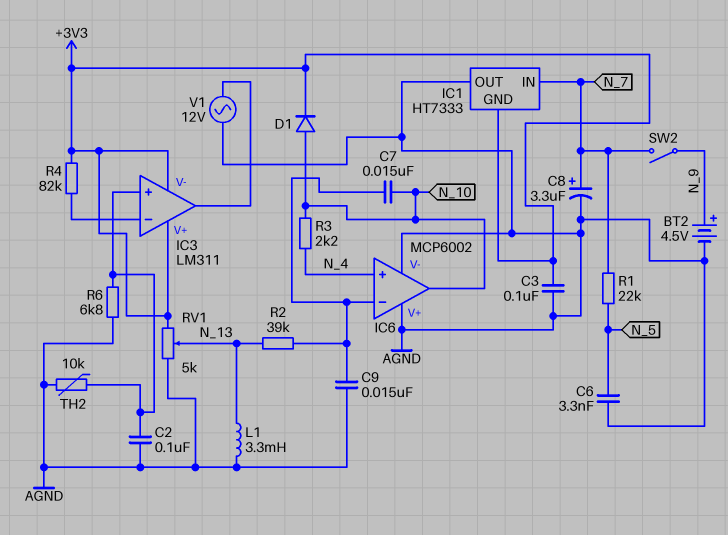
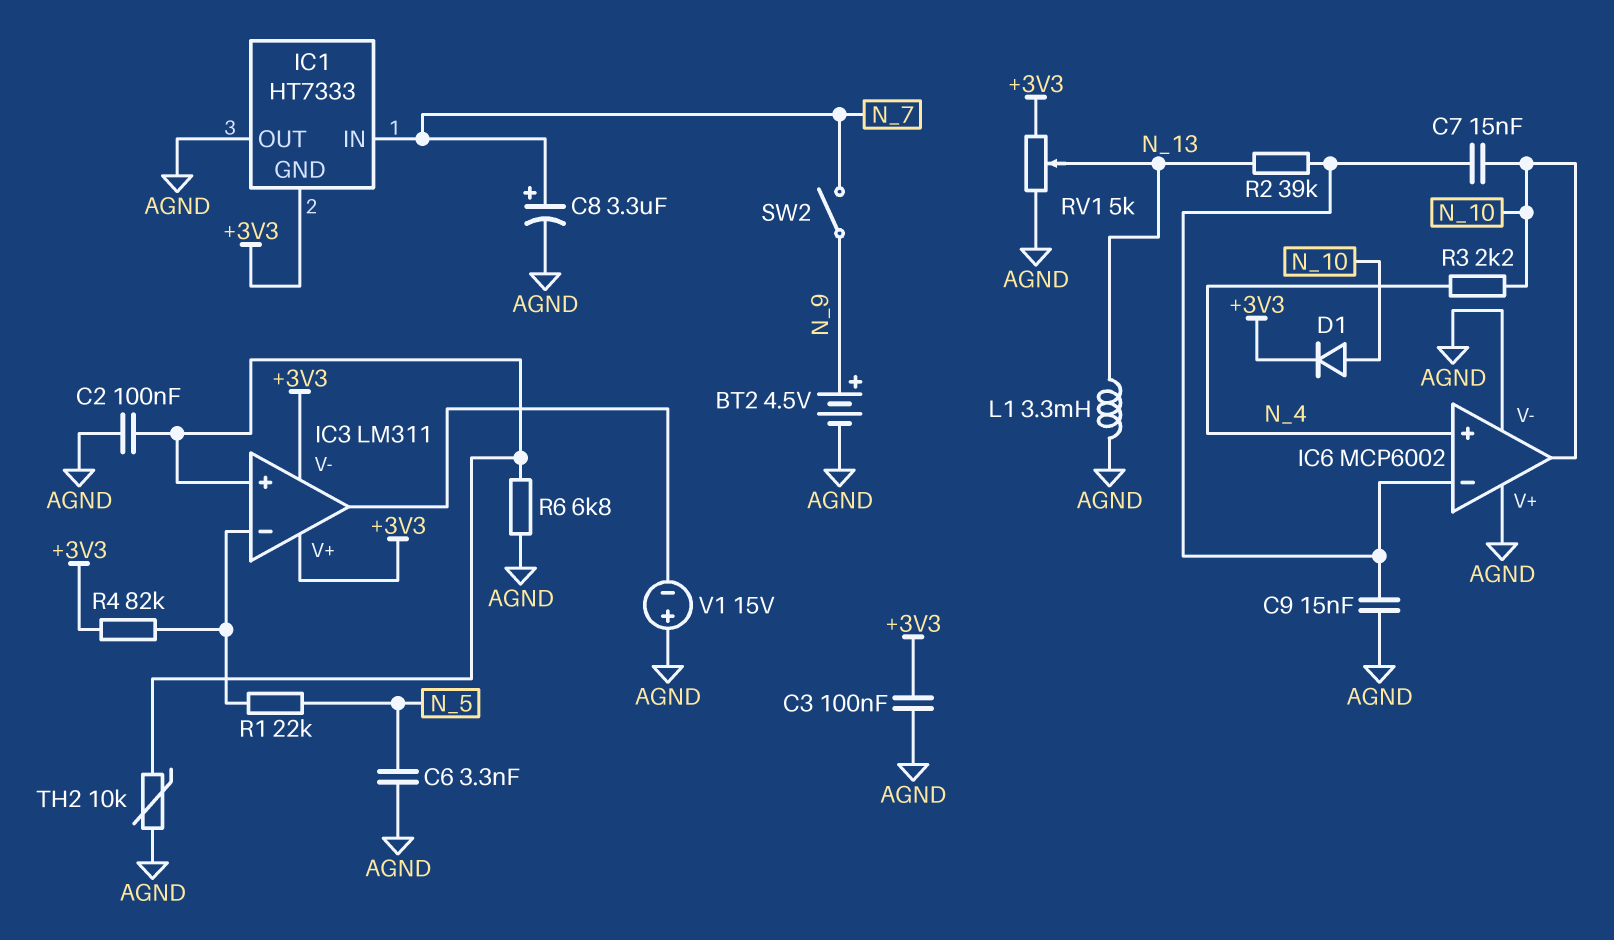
R1: 22k (N_5, N_7) -> 22k (IC3/in-, N_5)
V1: AC 12V (AGND, IC3/out) -> 15V (plus AGND, minus IC3/out)

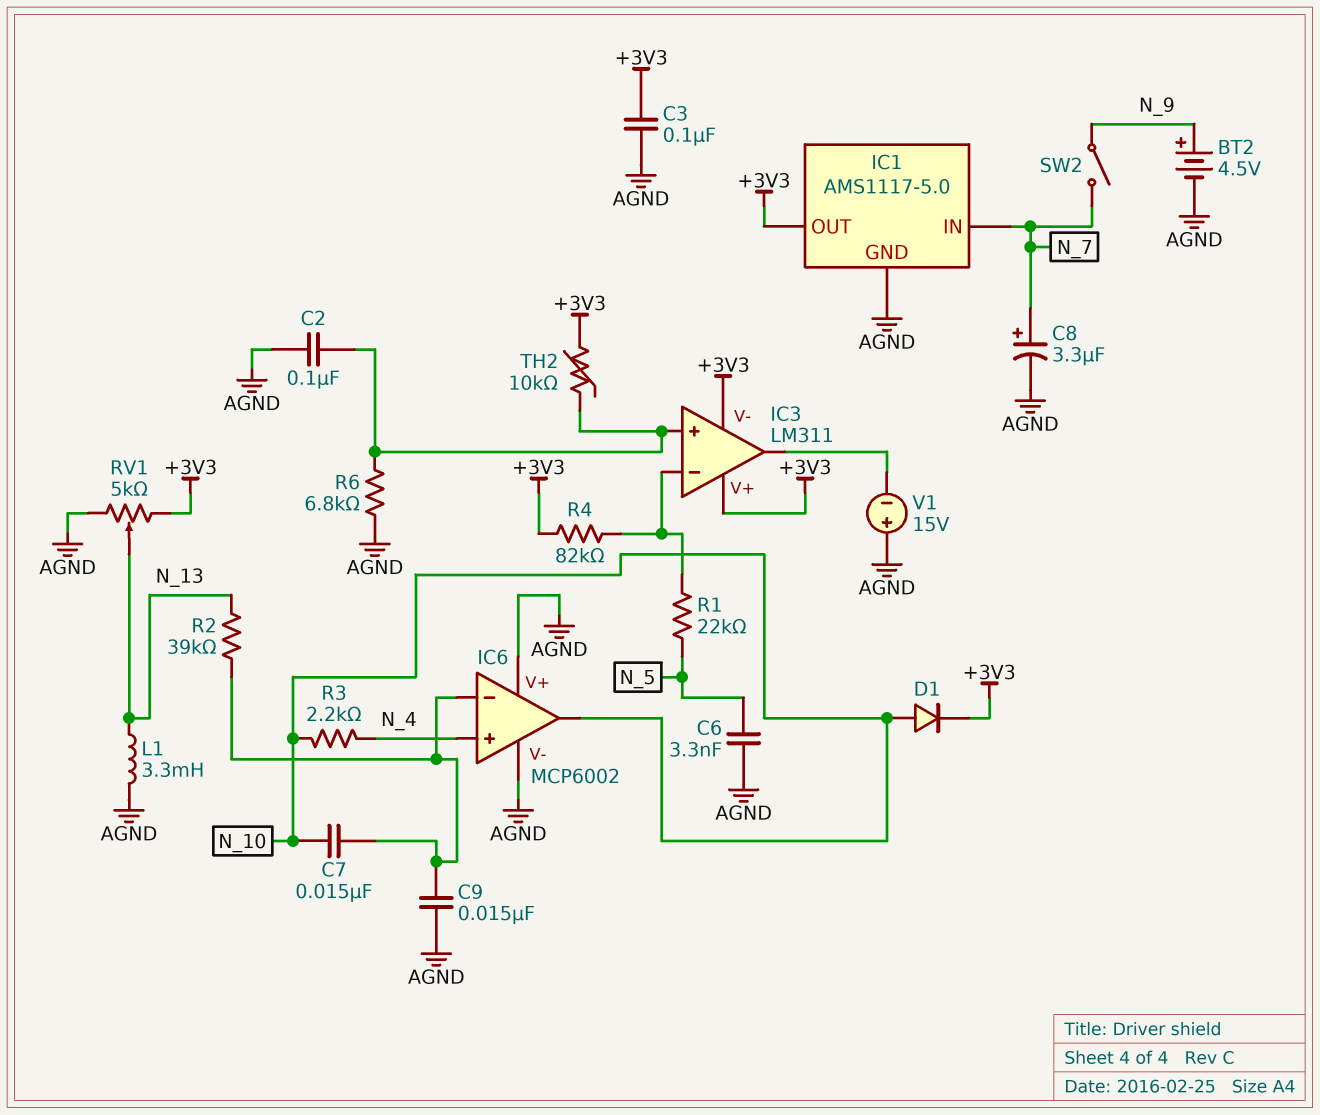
IC1: HT7333 -> AMS1117-5.0
IC1 pin GND: +3V3 -> AGND
IC1 pin OUT: AGND -> +3V3
TH2: 10k (AGND, IC3/in+) -> 10k (+3V3, IC3/in+)

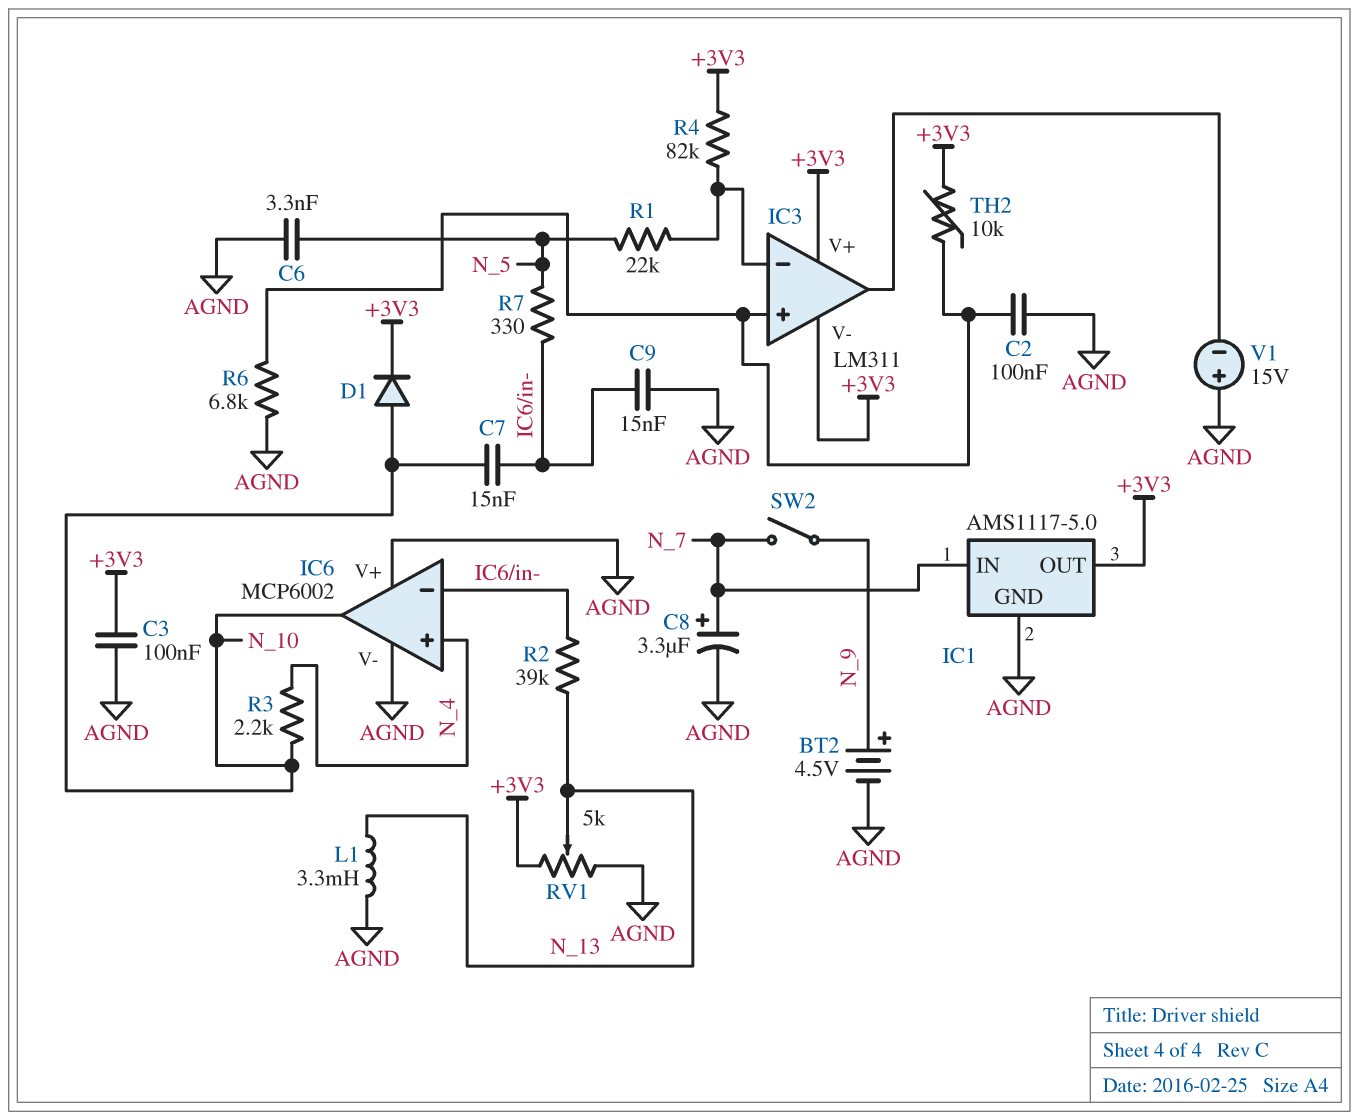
R7: none -> 330 (IC6/in-, N_5)

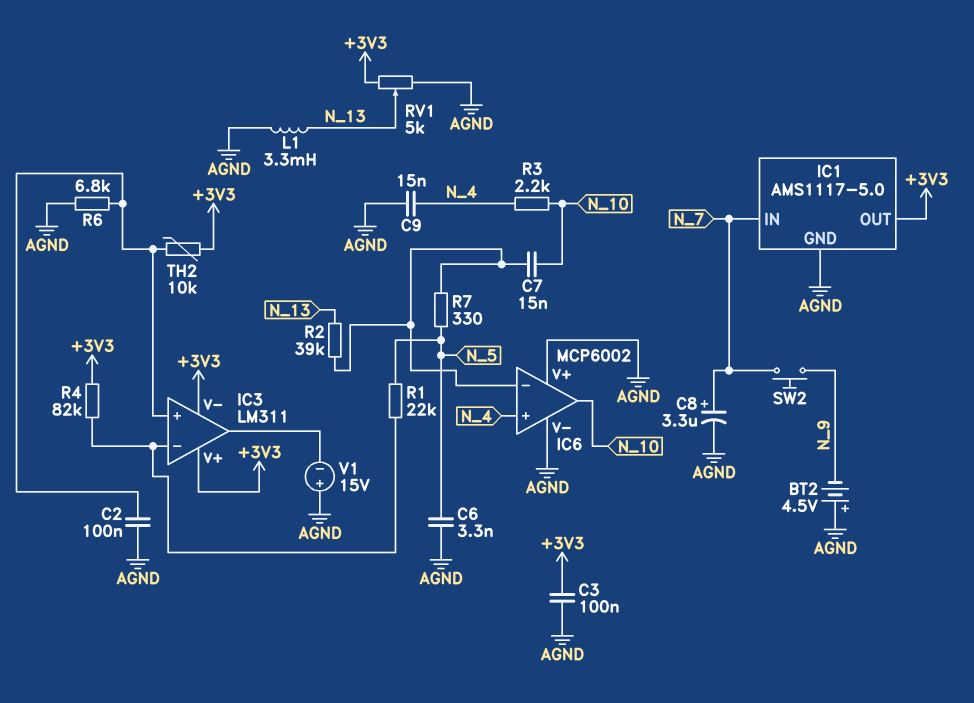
BT2: 4.5V (plus N_9, minus AGND) -> 4.5V (plus AGND, minus N_9)
C9: 15nF (AGND, IC6/in-) -> 15nF (AGND, N_4)
D1: diode (A N_10, K +3V3) -> none
SW2: switch (N_7, N_9) -> button (N_7, N_9)

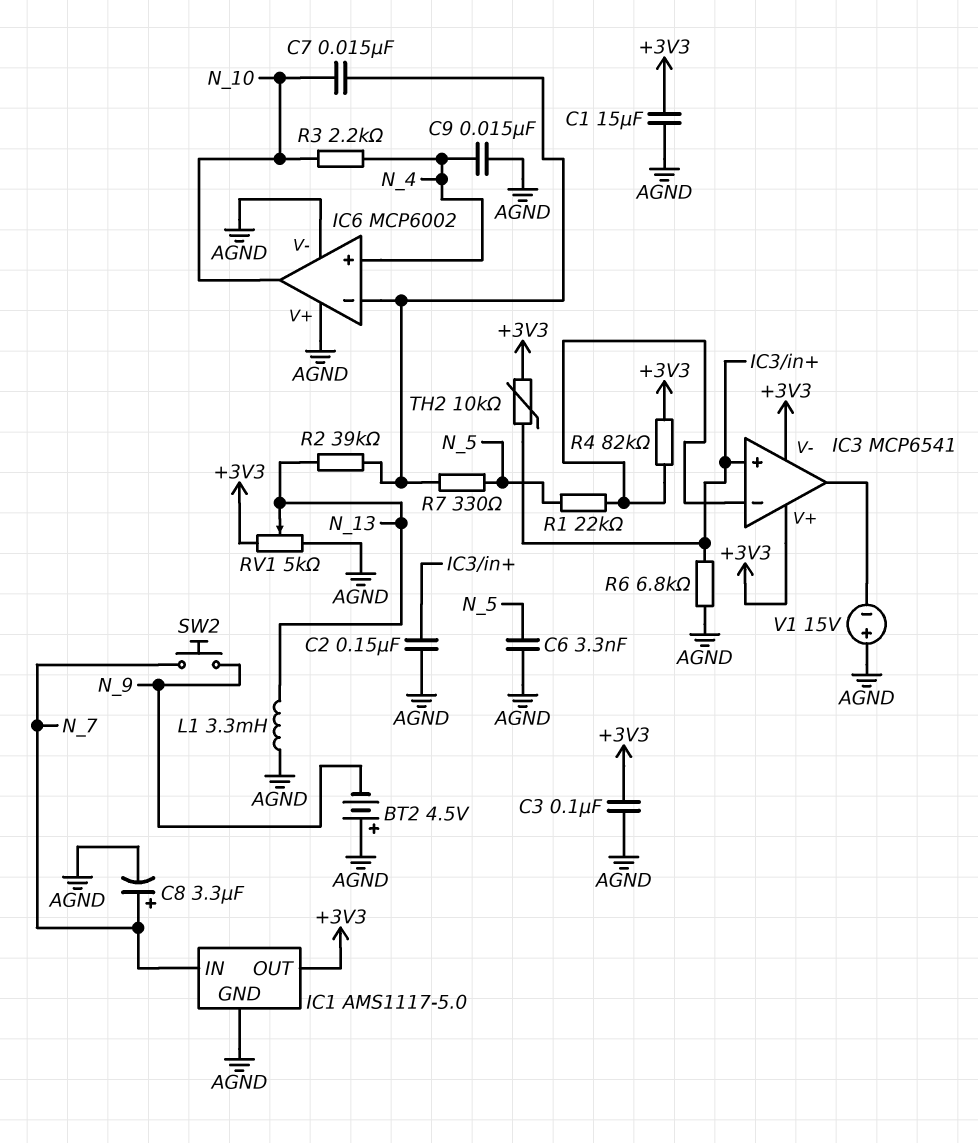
C1: none -> 15uF (+3V3, AGND)
C2: 100nF (AGND, IC3/in+) -> 150nF (AGND, IC3/in+)
IC3: LM311 -> MCP6541

